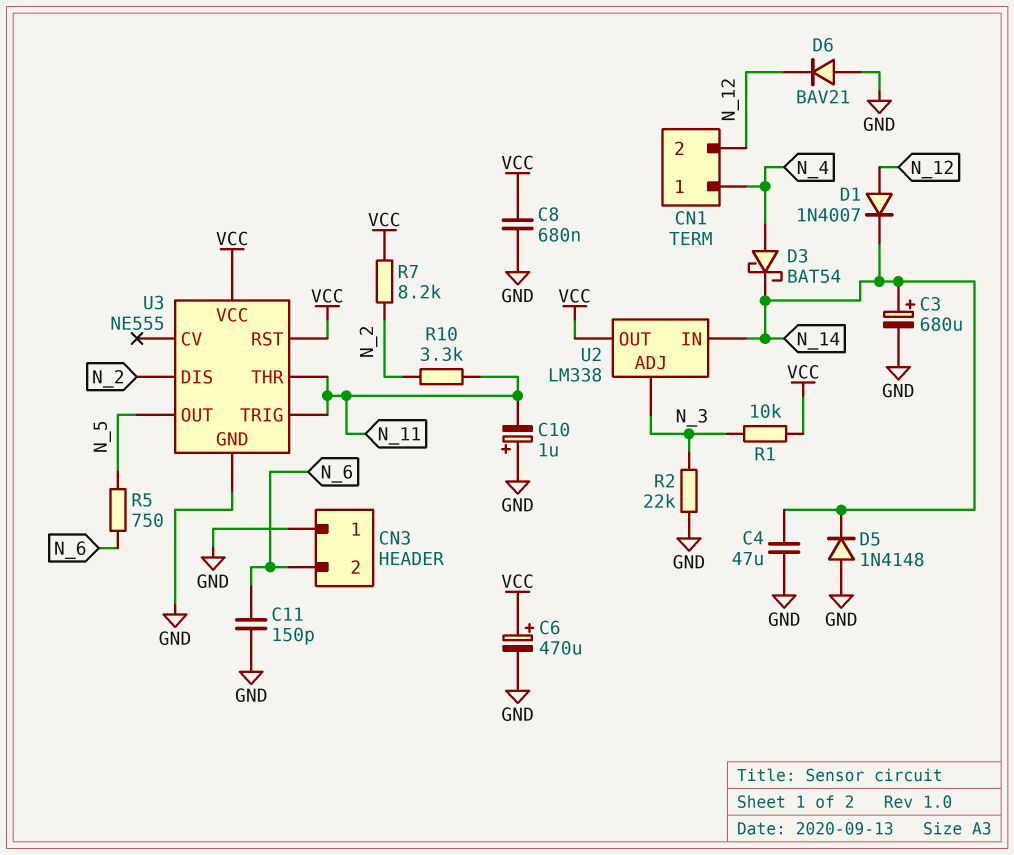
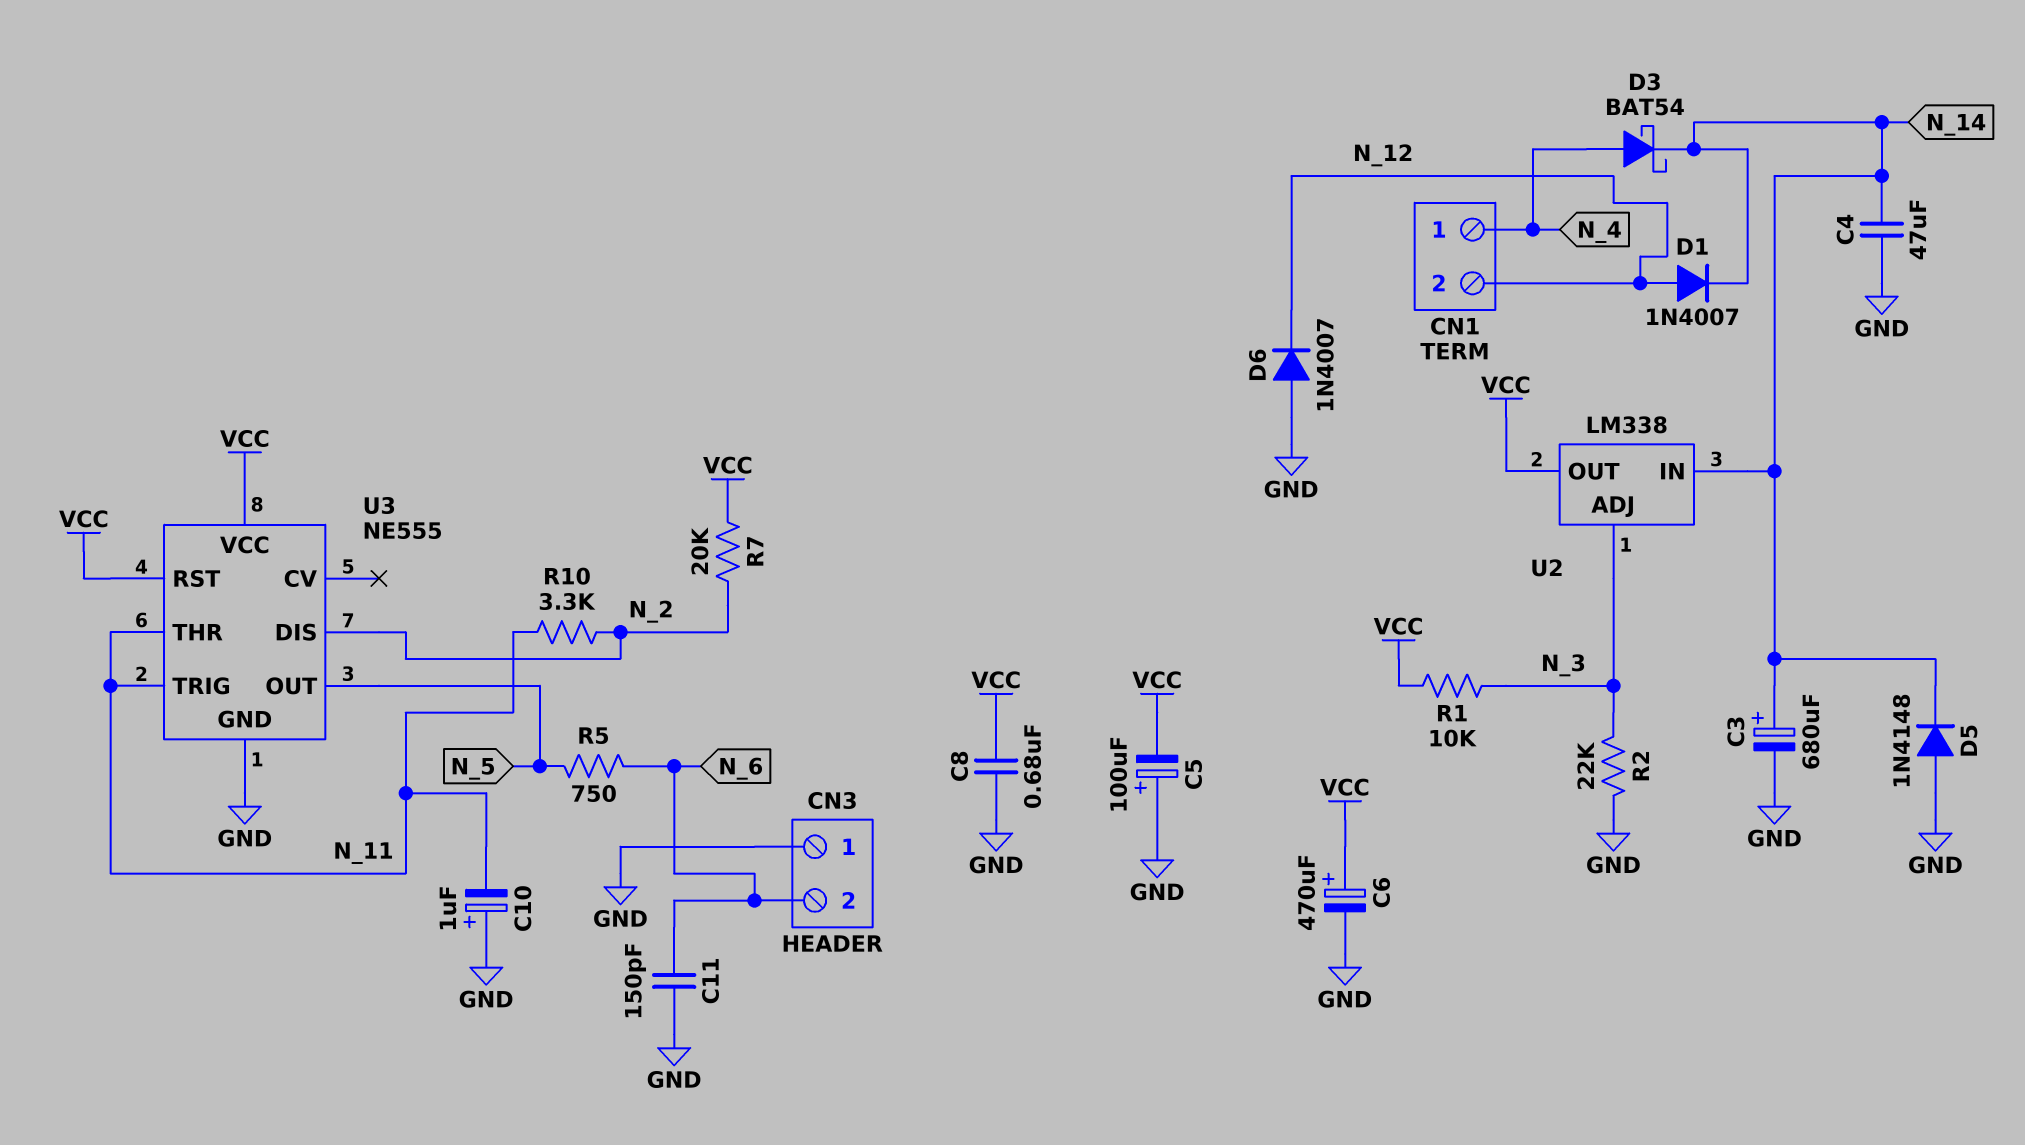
C5: none -> 100uF (plus GND, minus VCC)
D6: diode BAV21 (A GND, K N_12) -> diode 1N4007 (A GND, K N_12)
R7: 8.2k (N_2, VCC) -> 20k (N_2, VCC)

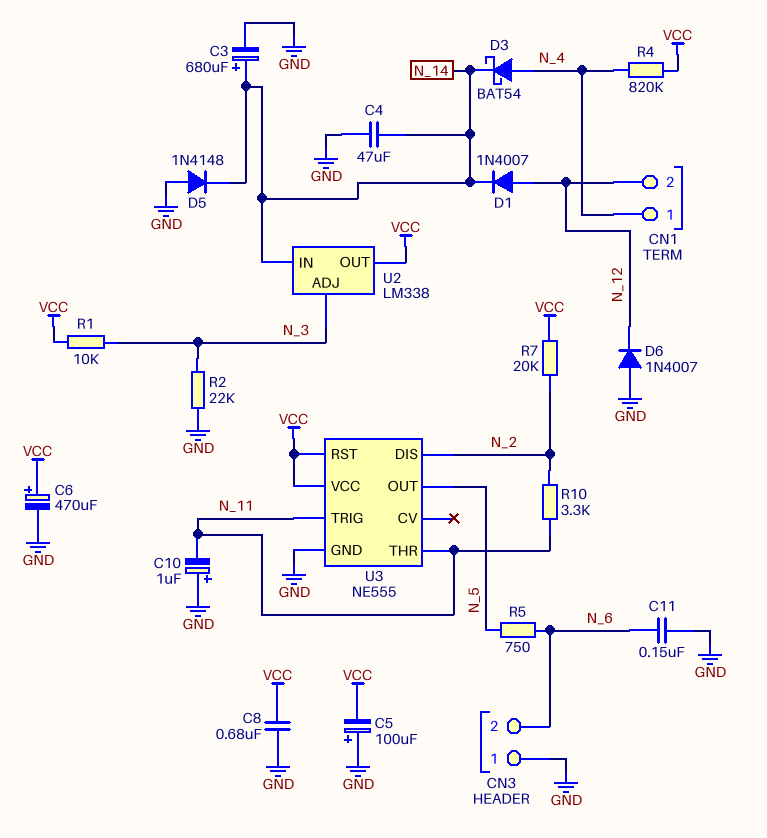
C11: 150pF (GND, N_6) -> 150nF (GND, N_6)
R4: none -> 820k (N_4, VCC)

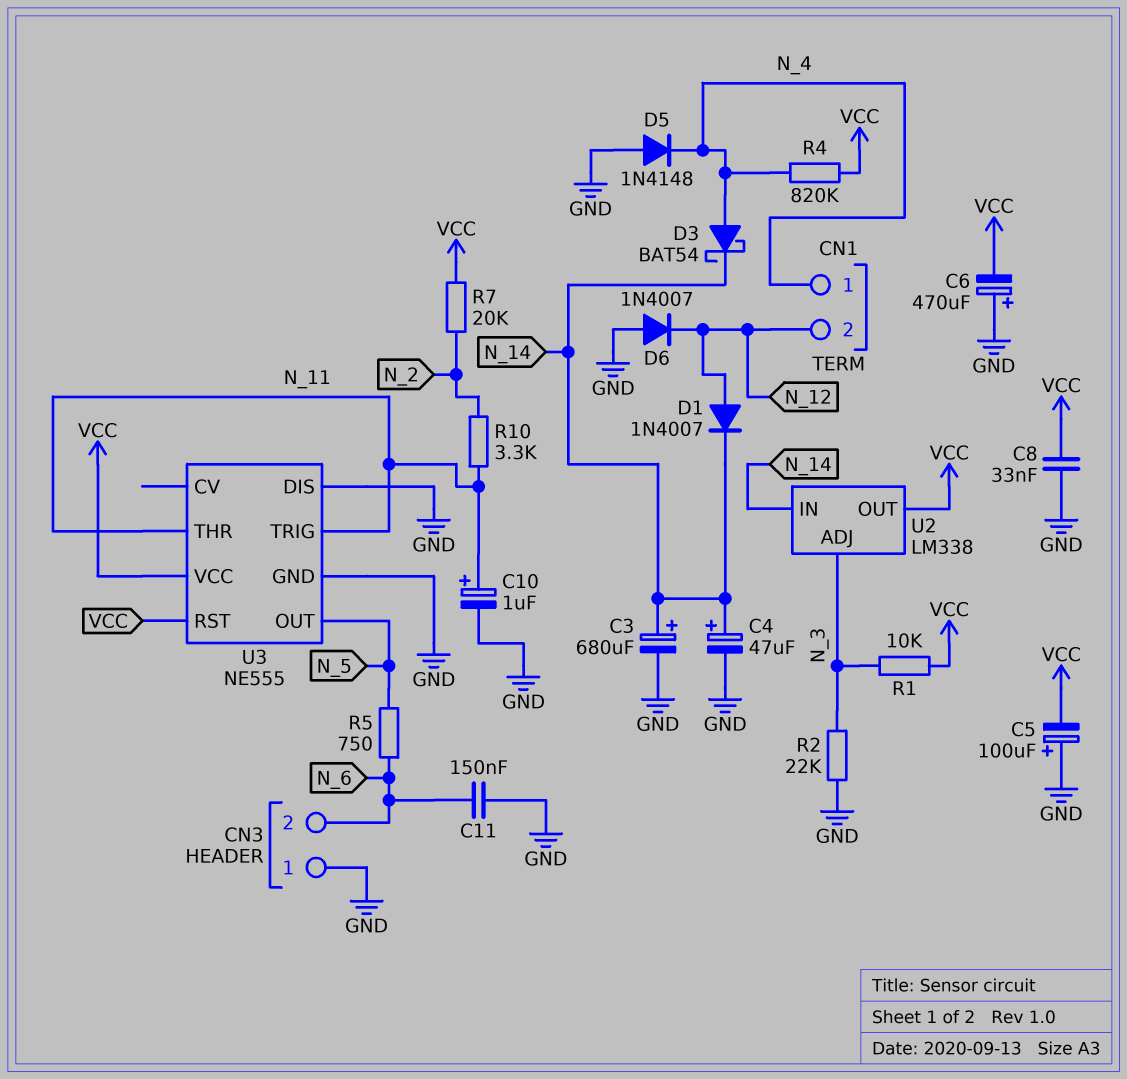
C4: 47uF (GND, N_14) -> 47uF (plus N_14, minus GND)
C6: 470uF (plus VCC, minus GND) -> 470uF (plus GND, minus VCC)
C8: 680nF (GND, VCC) -> 33nF (GND, VCC)
C10: 1uF (plus GND, minus N_11) -> 1uF (plus N_11, minus GND)
D5: diode 1N4148 (A GND, K N_14) -> diode 1N4148 (A GND, K N_4)
U3 pin DIS: N_2 -> GND

